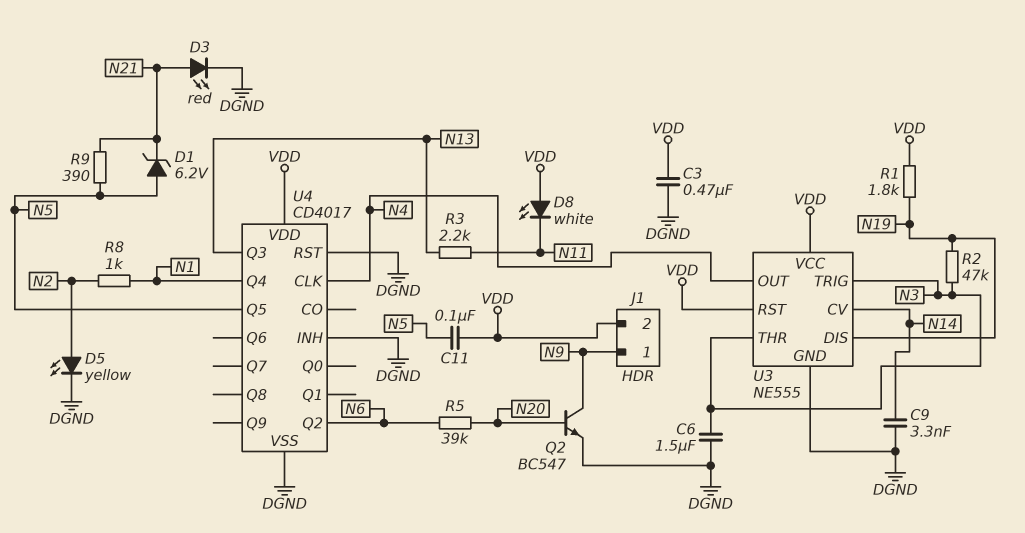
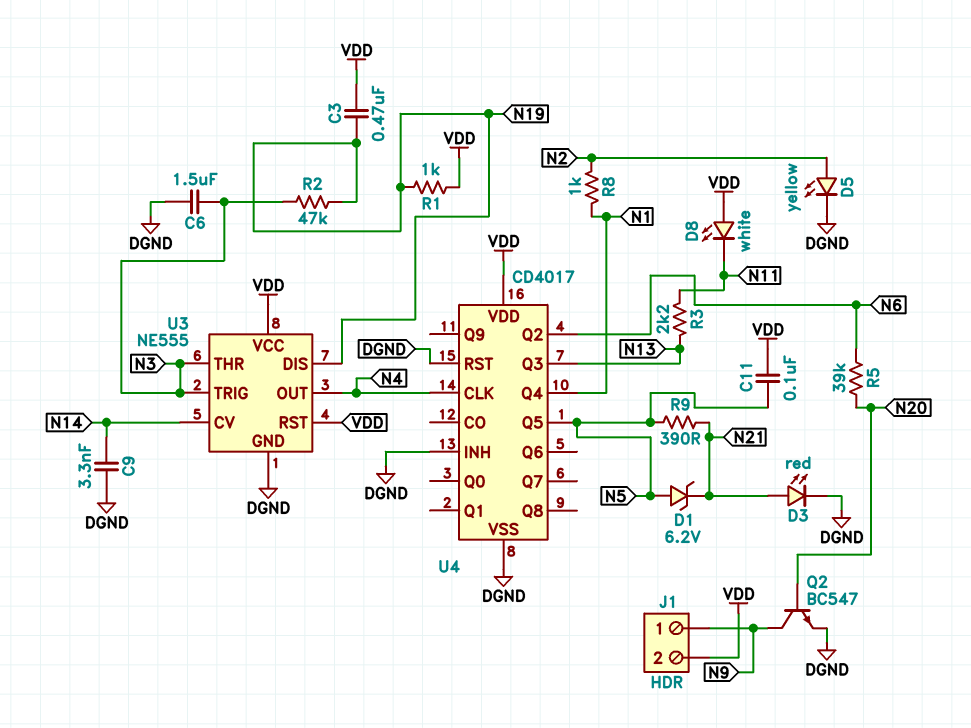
C3: 470nF (DGND, VDD) -> 470nF (N19, VDD)
R1: 1.8k (N19, VDD) -> 1k (N19, VDD)

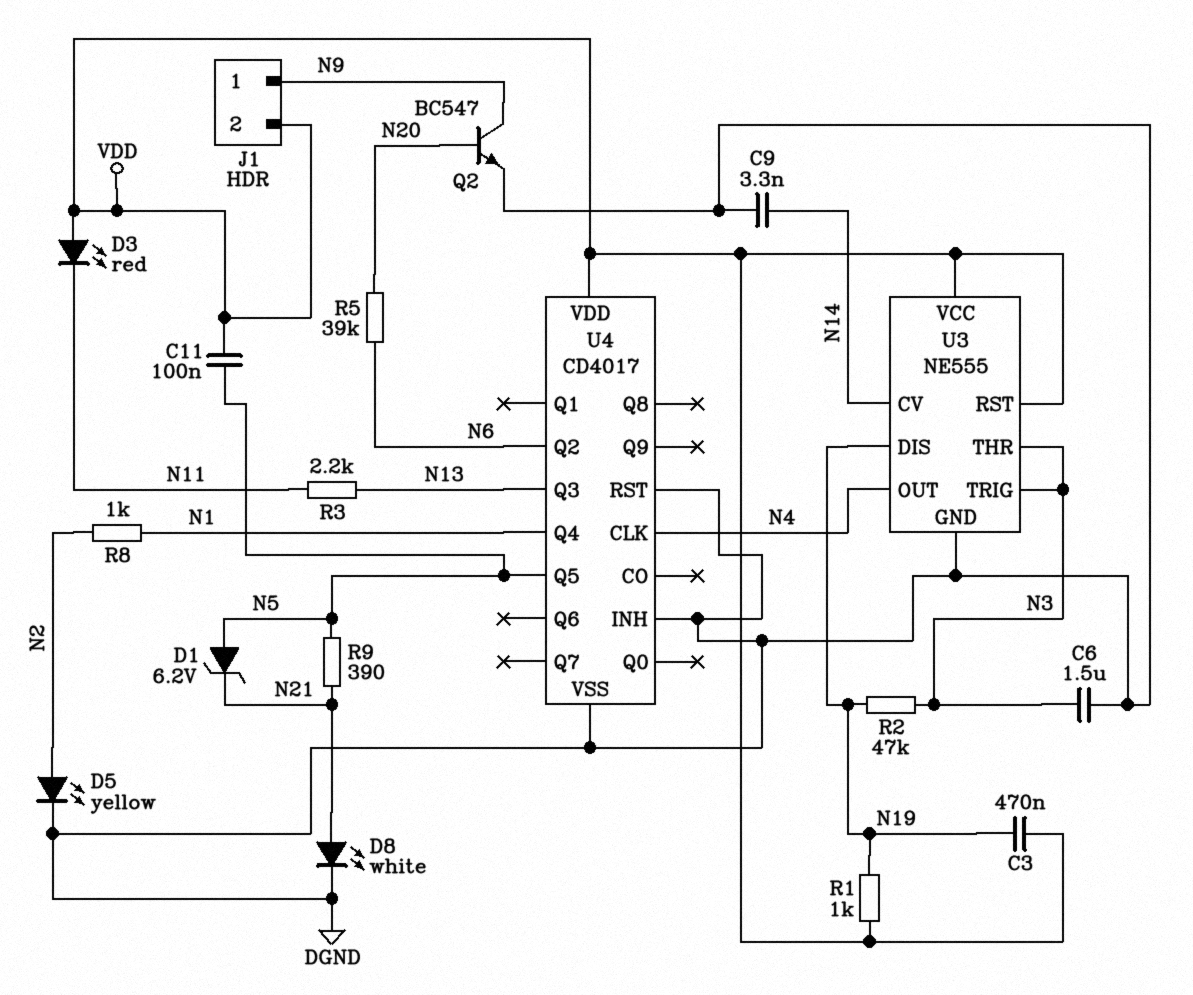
D3: LED red (A N21, K DGND) -> LED red (A VDD, K N11)
D8: LED white (A VDD, K N11) -> LED white (A N21, K DGND)

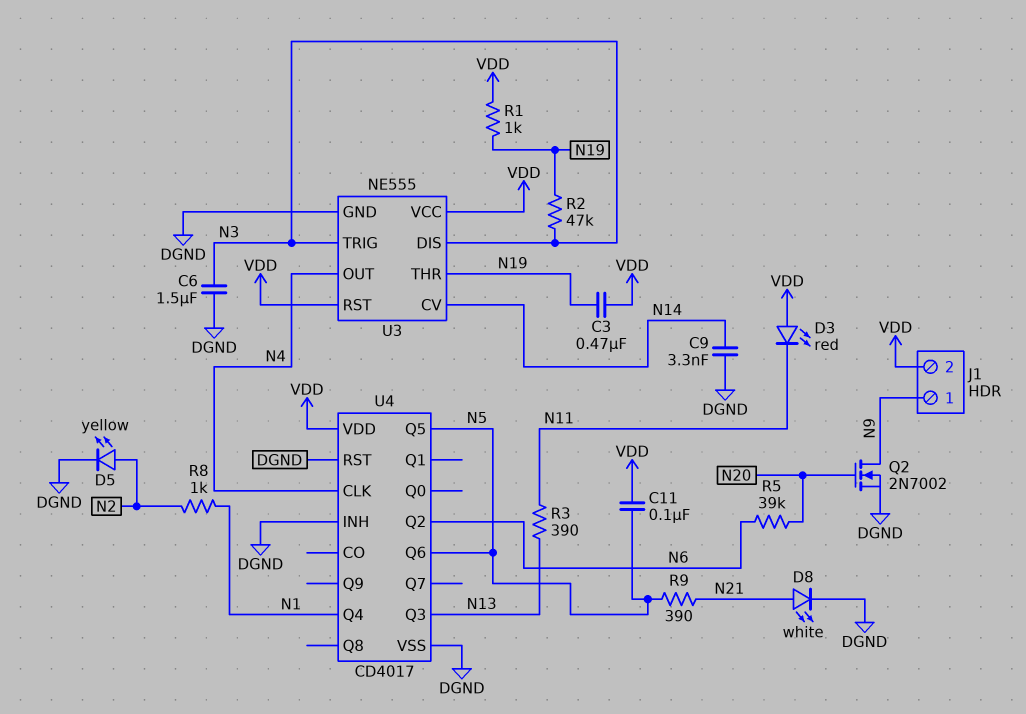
D1: zener 6.2V (A N5, K N21) -> none
Q2: NPN BC547 (B N20, C N9, E DGND) -> NMOS 2N7002 (G N20, D N9, S DGND)
R3: 2.2k (N11, N13) -> 390 (N11, N13)
U3 pin DIS: N19 -> N3
U3 pin THR: N3 -> N19
U4 pin Q6: none -> N5

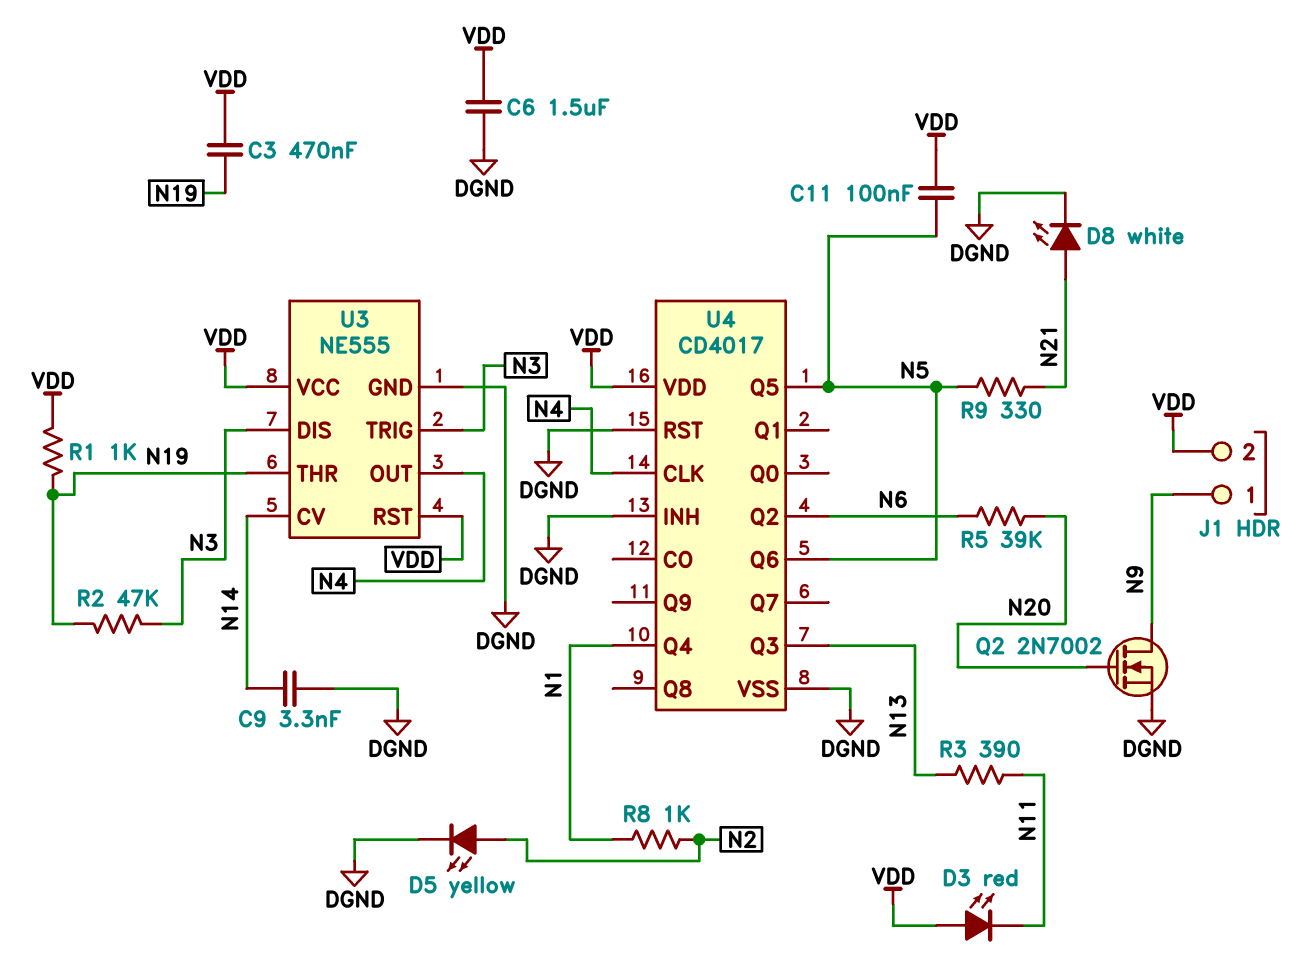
C6: 1.5uF (DGND, N3) -> 1.5uF (DGND, VDD)
R9: 390 (N5, N21) -> 330 (N5, N21)

